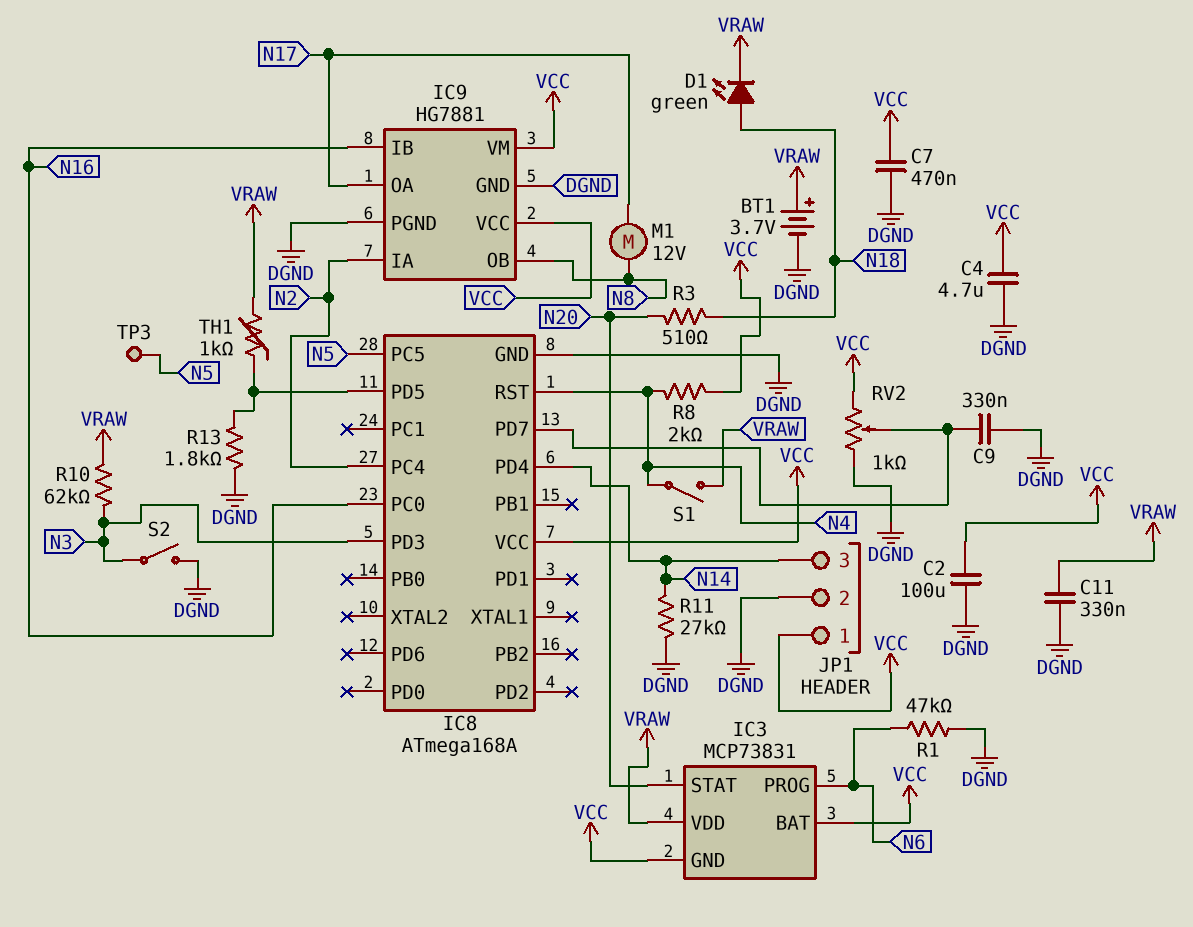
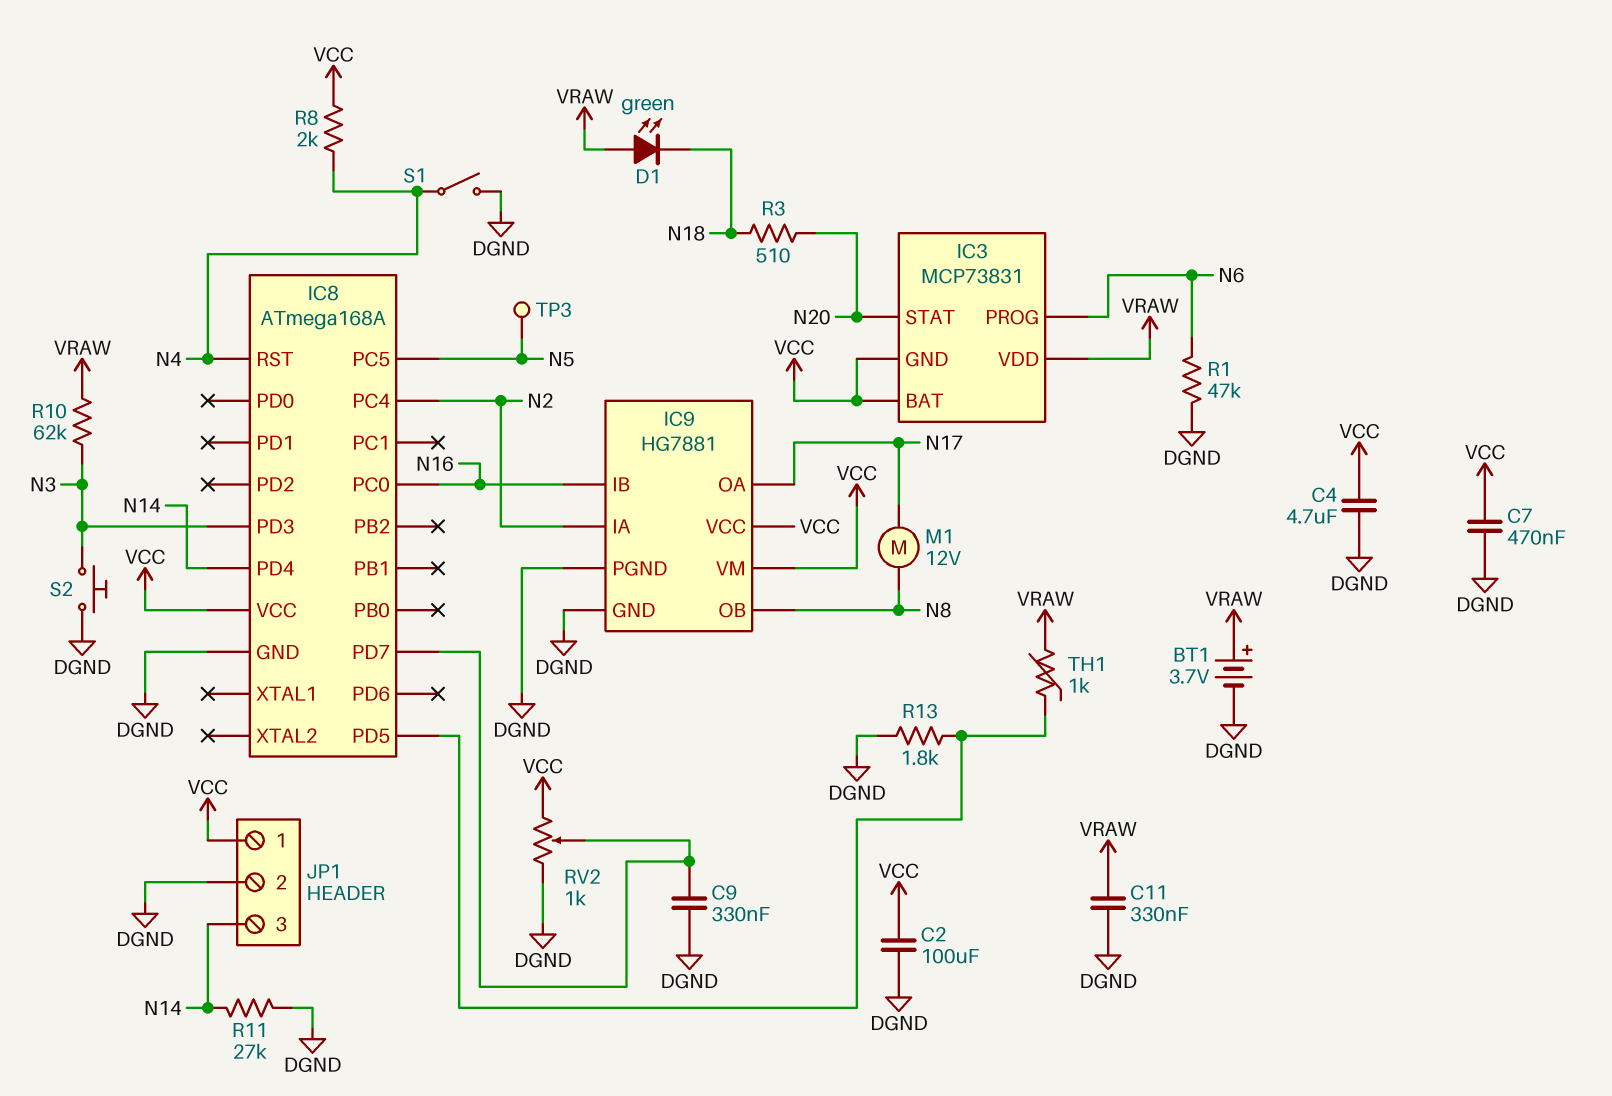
D1: LED green (A N18, K VRAW) -> LED green (A VRAW, K N18)
S1: switch (N4, VRAW) -> switch (DGND, N4)
S2: switch (DGND, N3) -> button (DGND, N3)

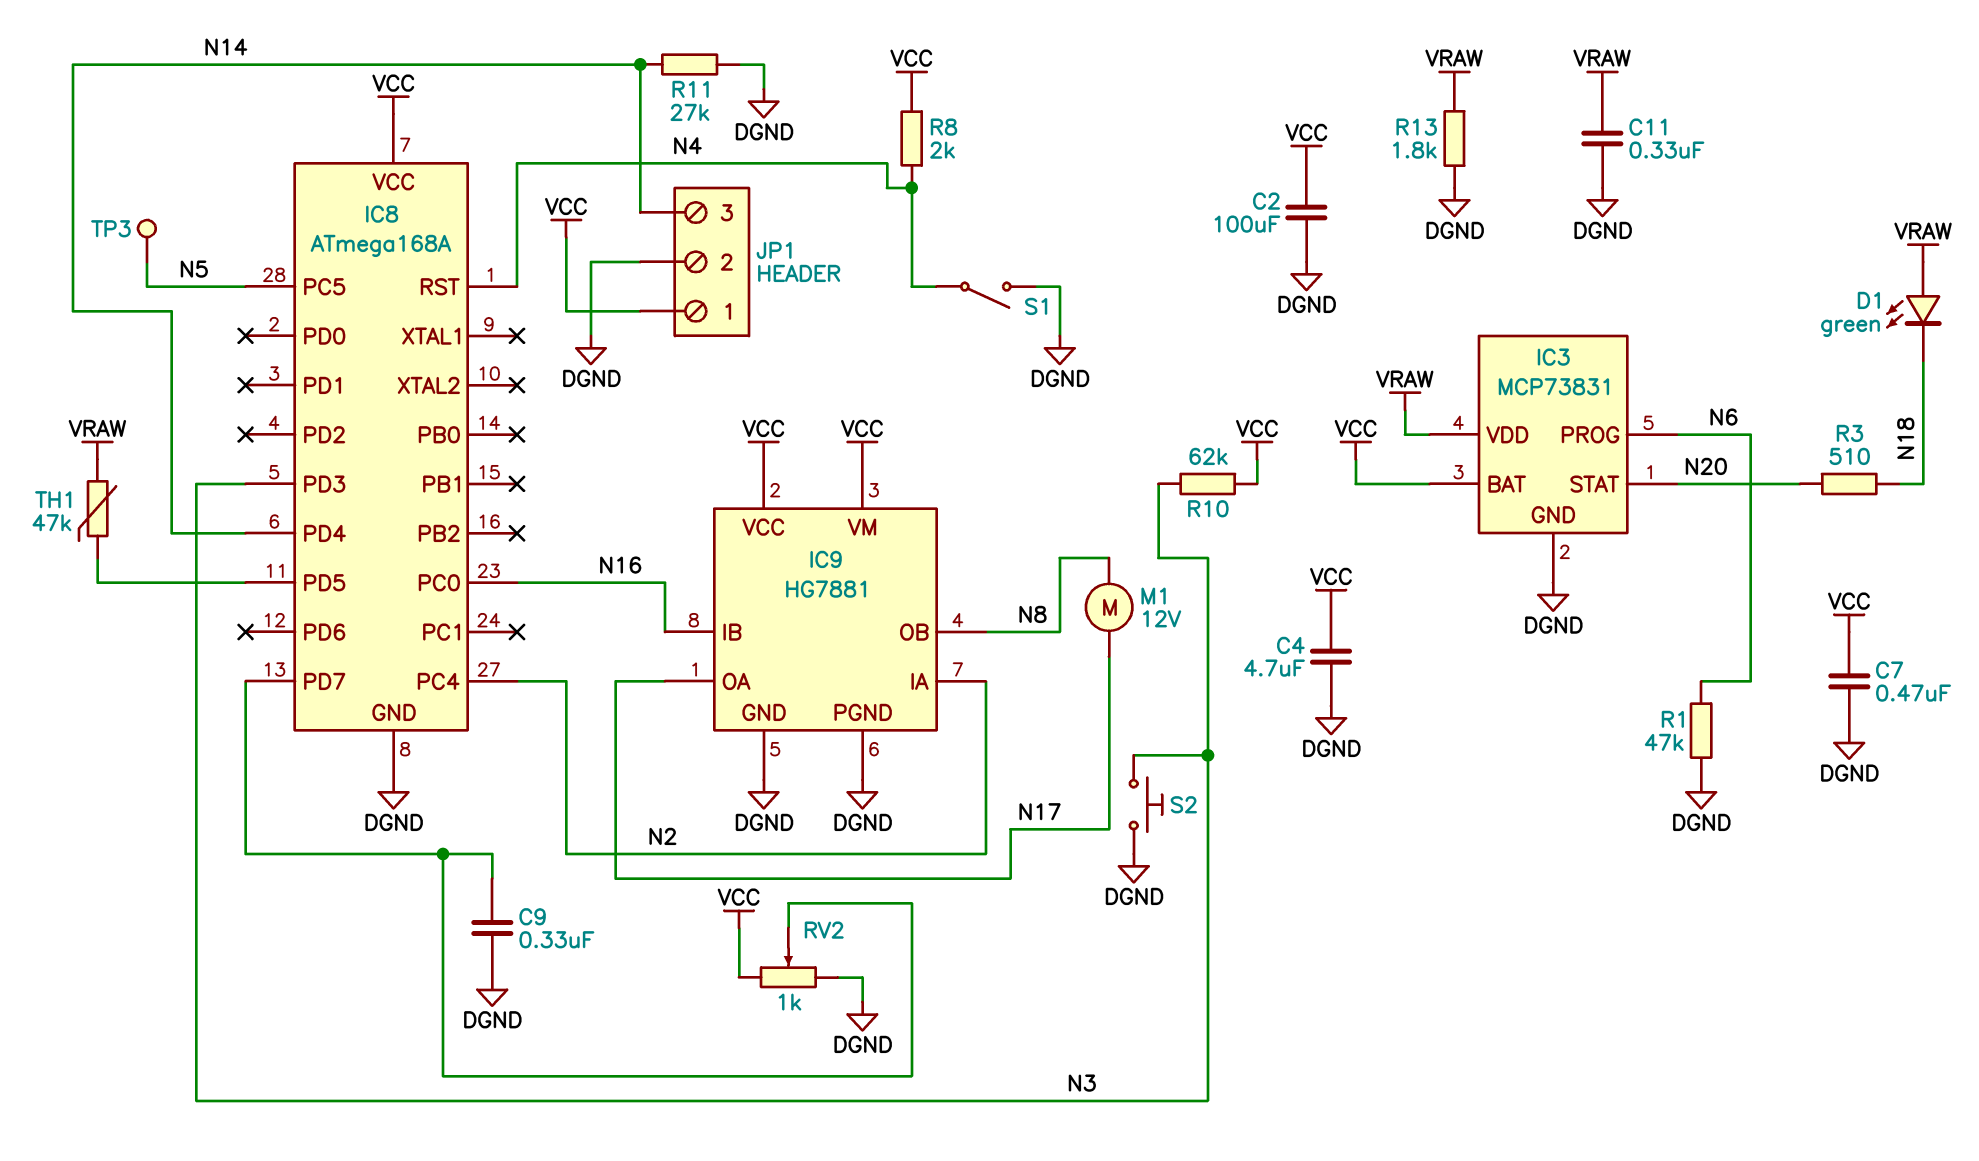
BT1: 3.7V (plus VRAW, minus DGND) -> none
IC3 pin GND: VCC -> DGND
R10: 62k (N3, VRAW) -> 62k (N3, VCC)
R13: 1.8k (DGND, IC8/PD5) -> 1.8k (DGND, VRAW)
TH1: 1k (IC8/PD5, VRAW) -> 47k (IC8/PD5, VRAW)

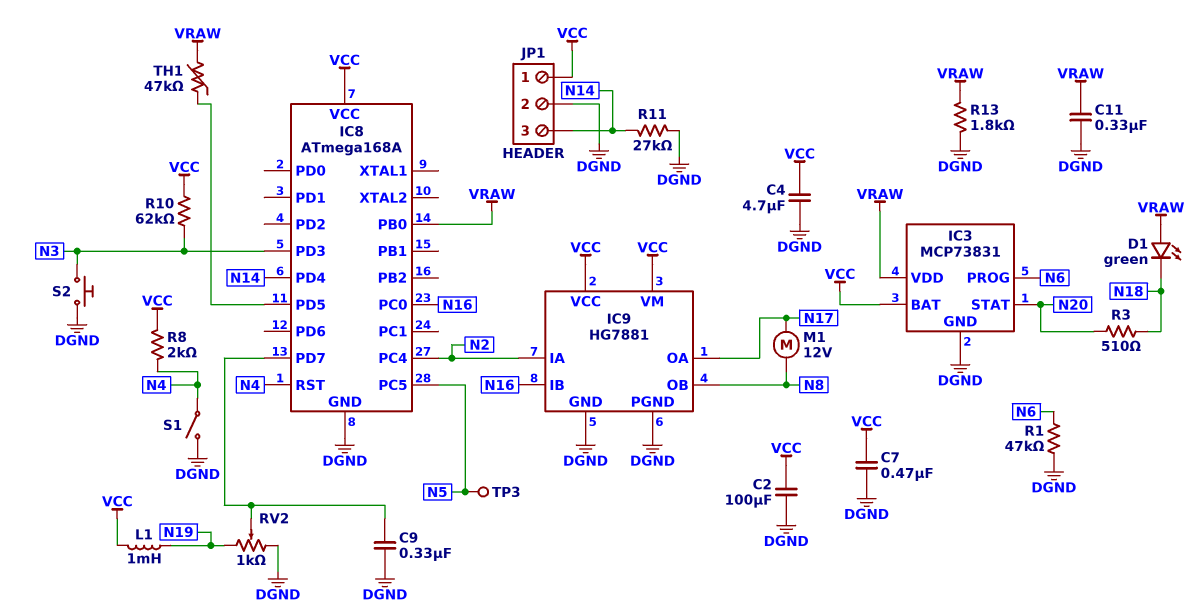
IC8 pin PB0: none -> VRAW
L1: none -> 1mH (N19, VCC)
RV2: 1k (DGND, VCC, wiper IC8/PD7) -> 1k (DGND, N19, wiper IC8/PD7)

